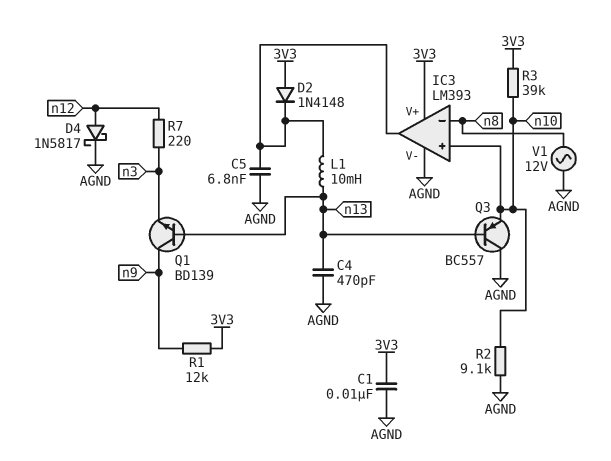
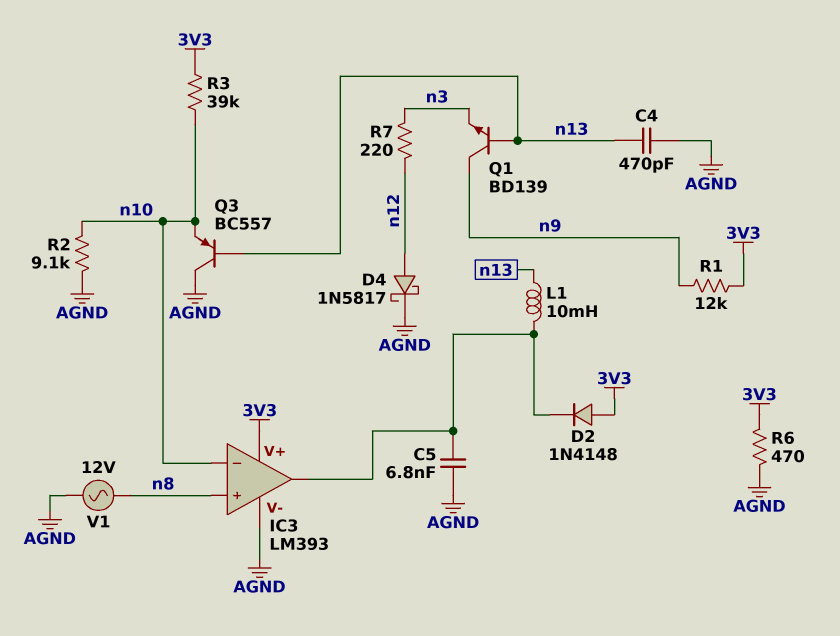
C1: 10nF (3V3, AGND) -> none
IC3 pin in+: n10 -> n8
IC3 pin in-: n8 -> n10
R6: none -> 470 (3V3, AGND)

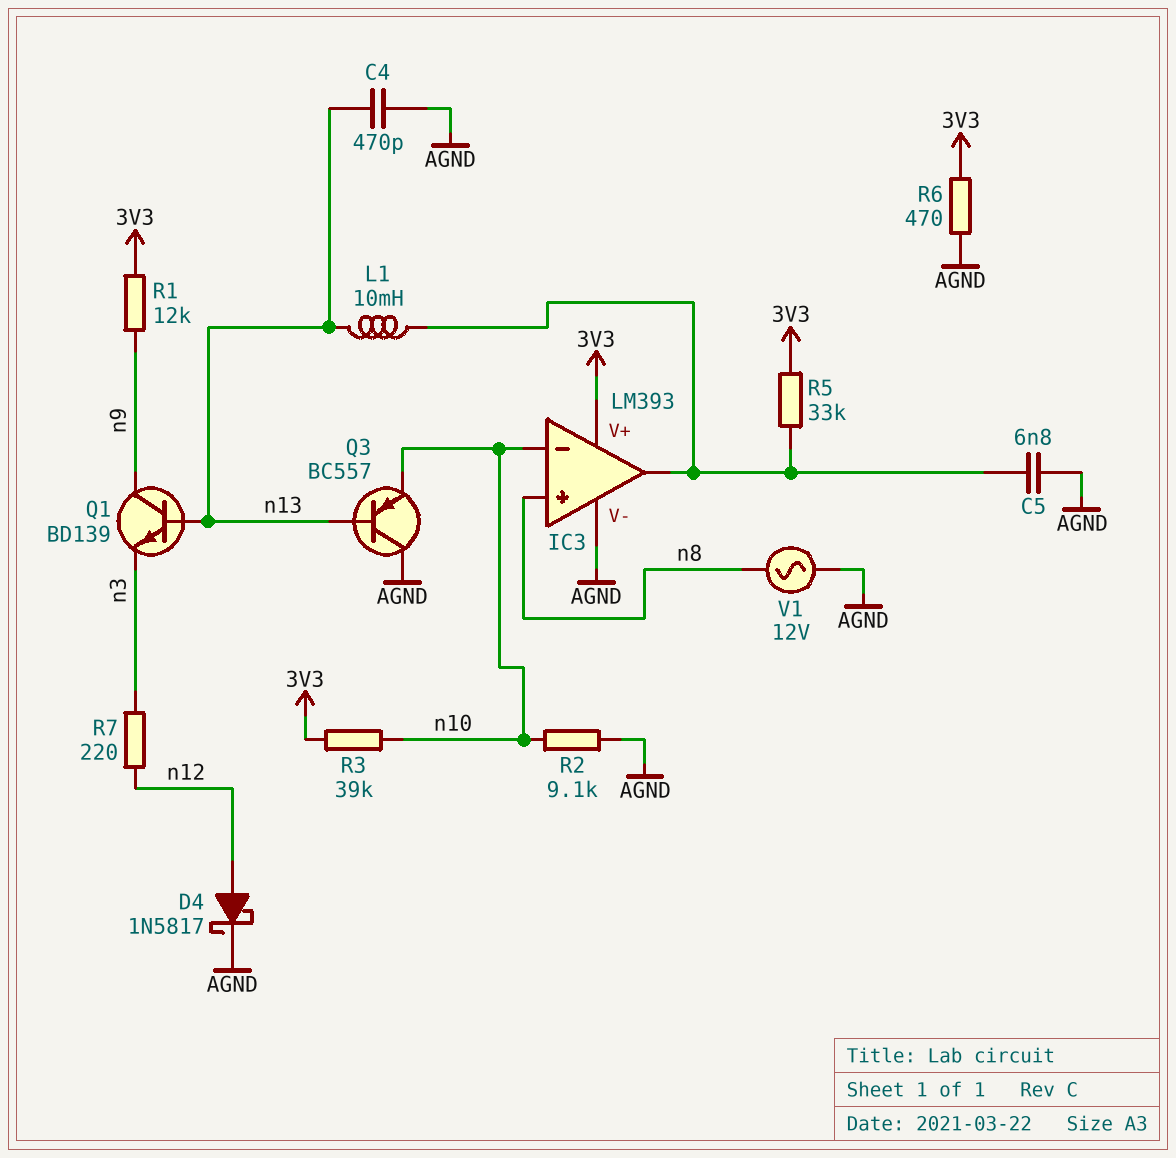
D2: diode 1N4148 (A 3V3, K IC3/out) -> none
R5: none -> 33k (3V3, IC3/out)

